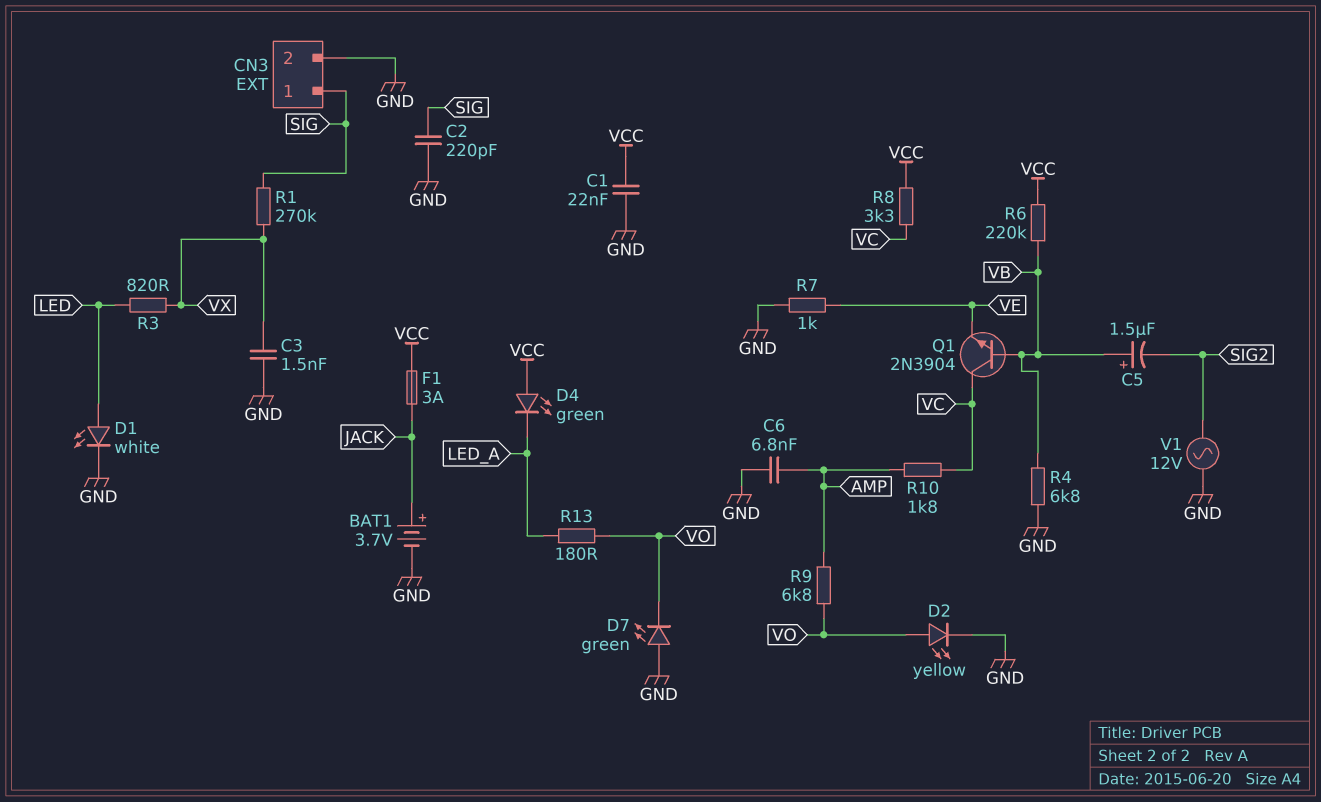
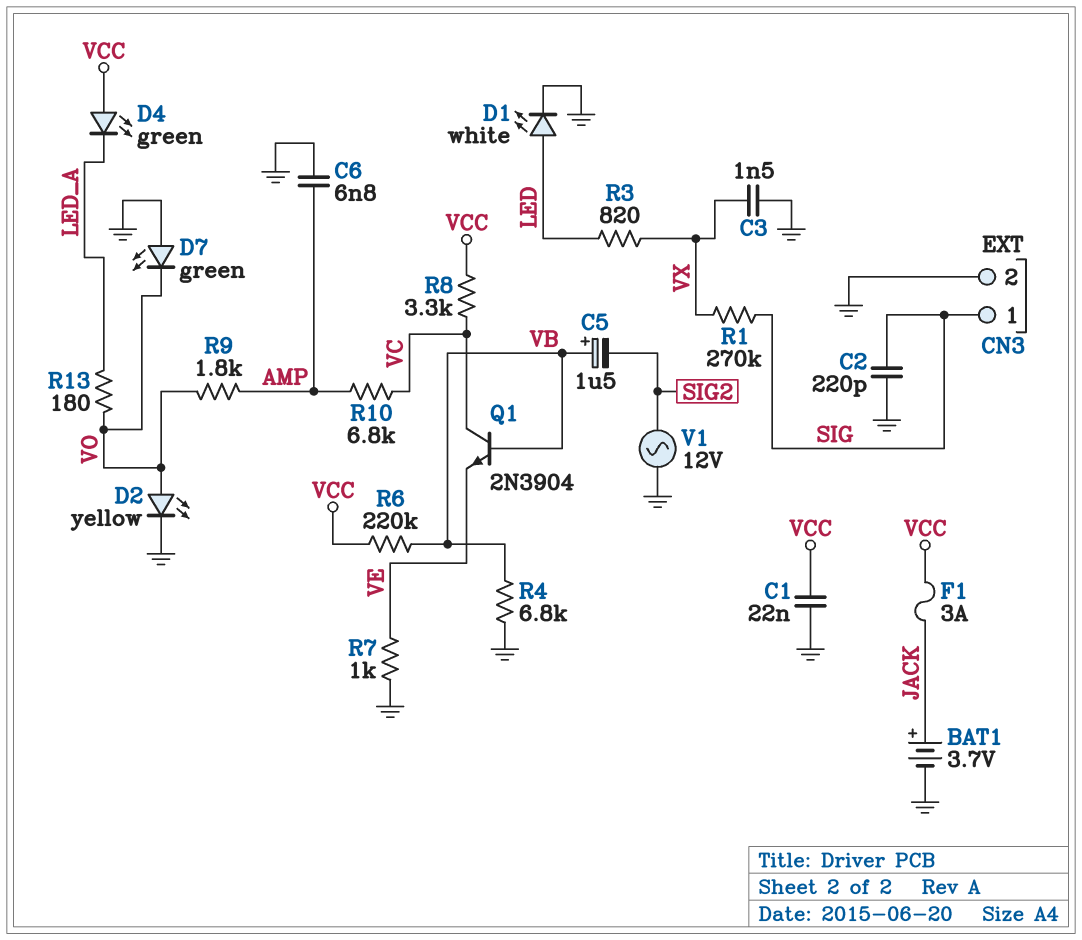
R9: 6.8k (AMP, VO) -> 1.8k (AMP, VO)
R10: 1.8k (AMP, VC) -> 6.8k (AMP, VC)

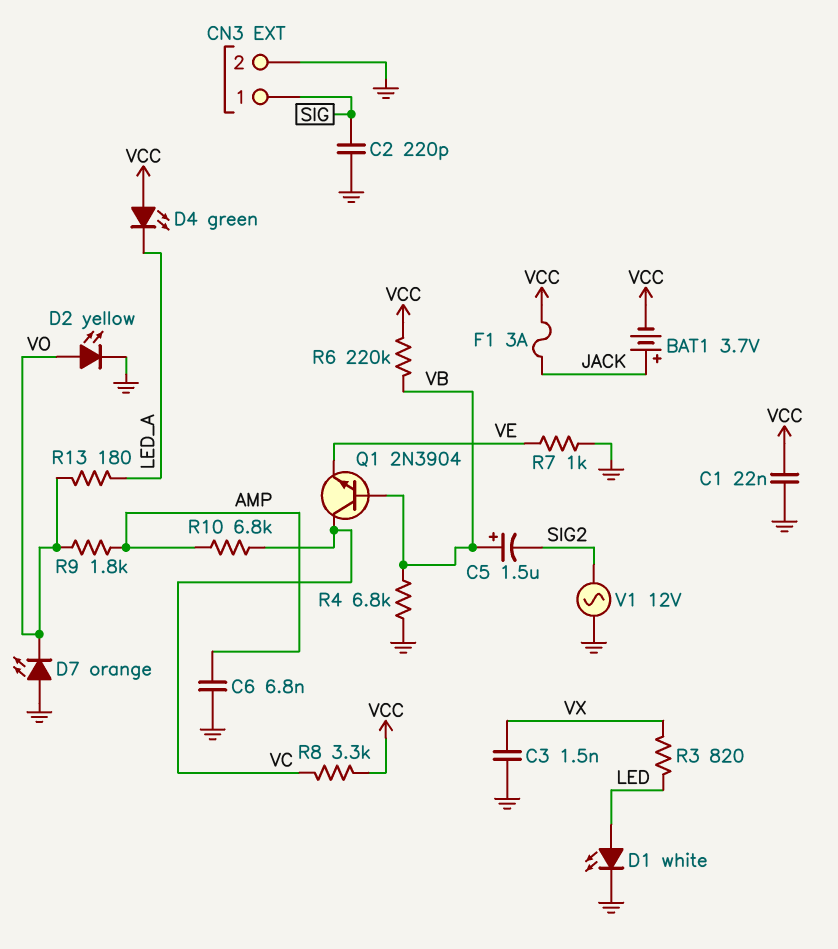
BAT1: 3.7V (plus JACK, minus GND) -> 3.7V (plus JACK, minus VCC)
D7: LED green (A GND, K VO) -> LED orange (A GND, K VO)
R1: 270k (SIG, VX) -> none

